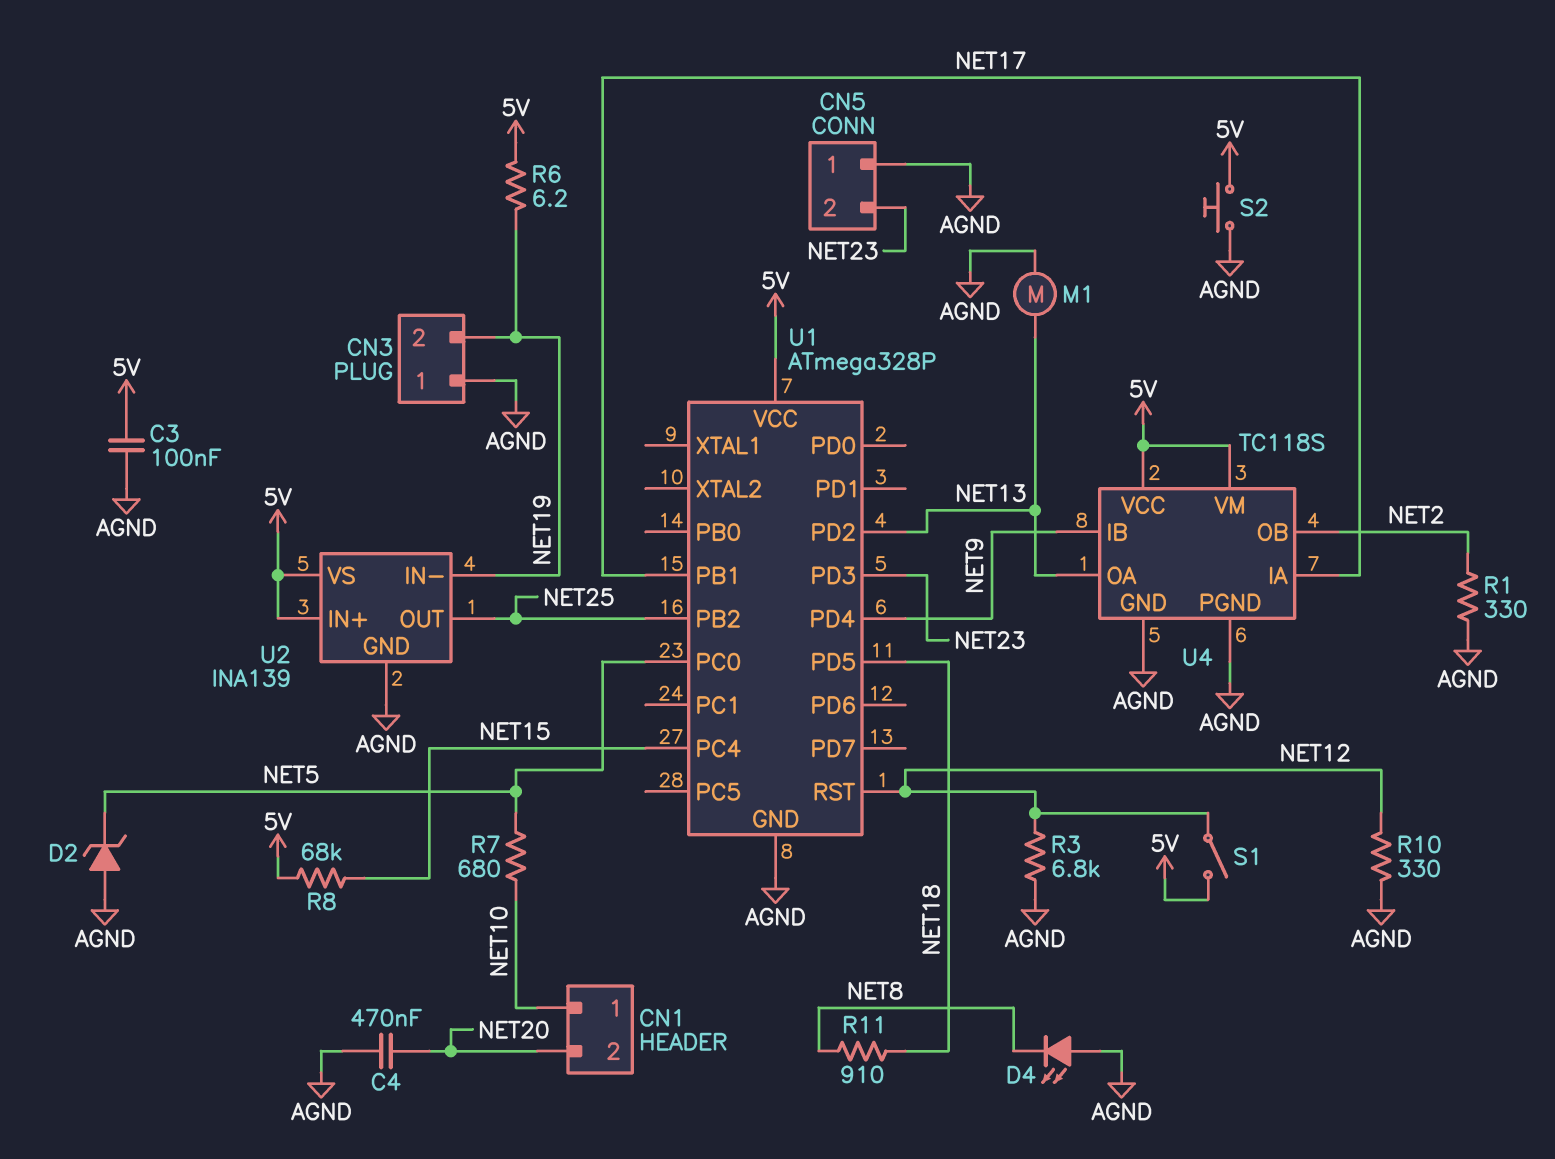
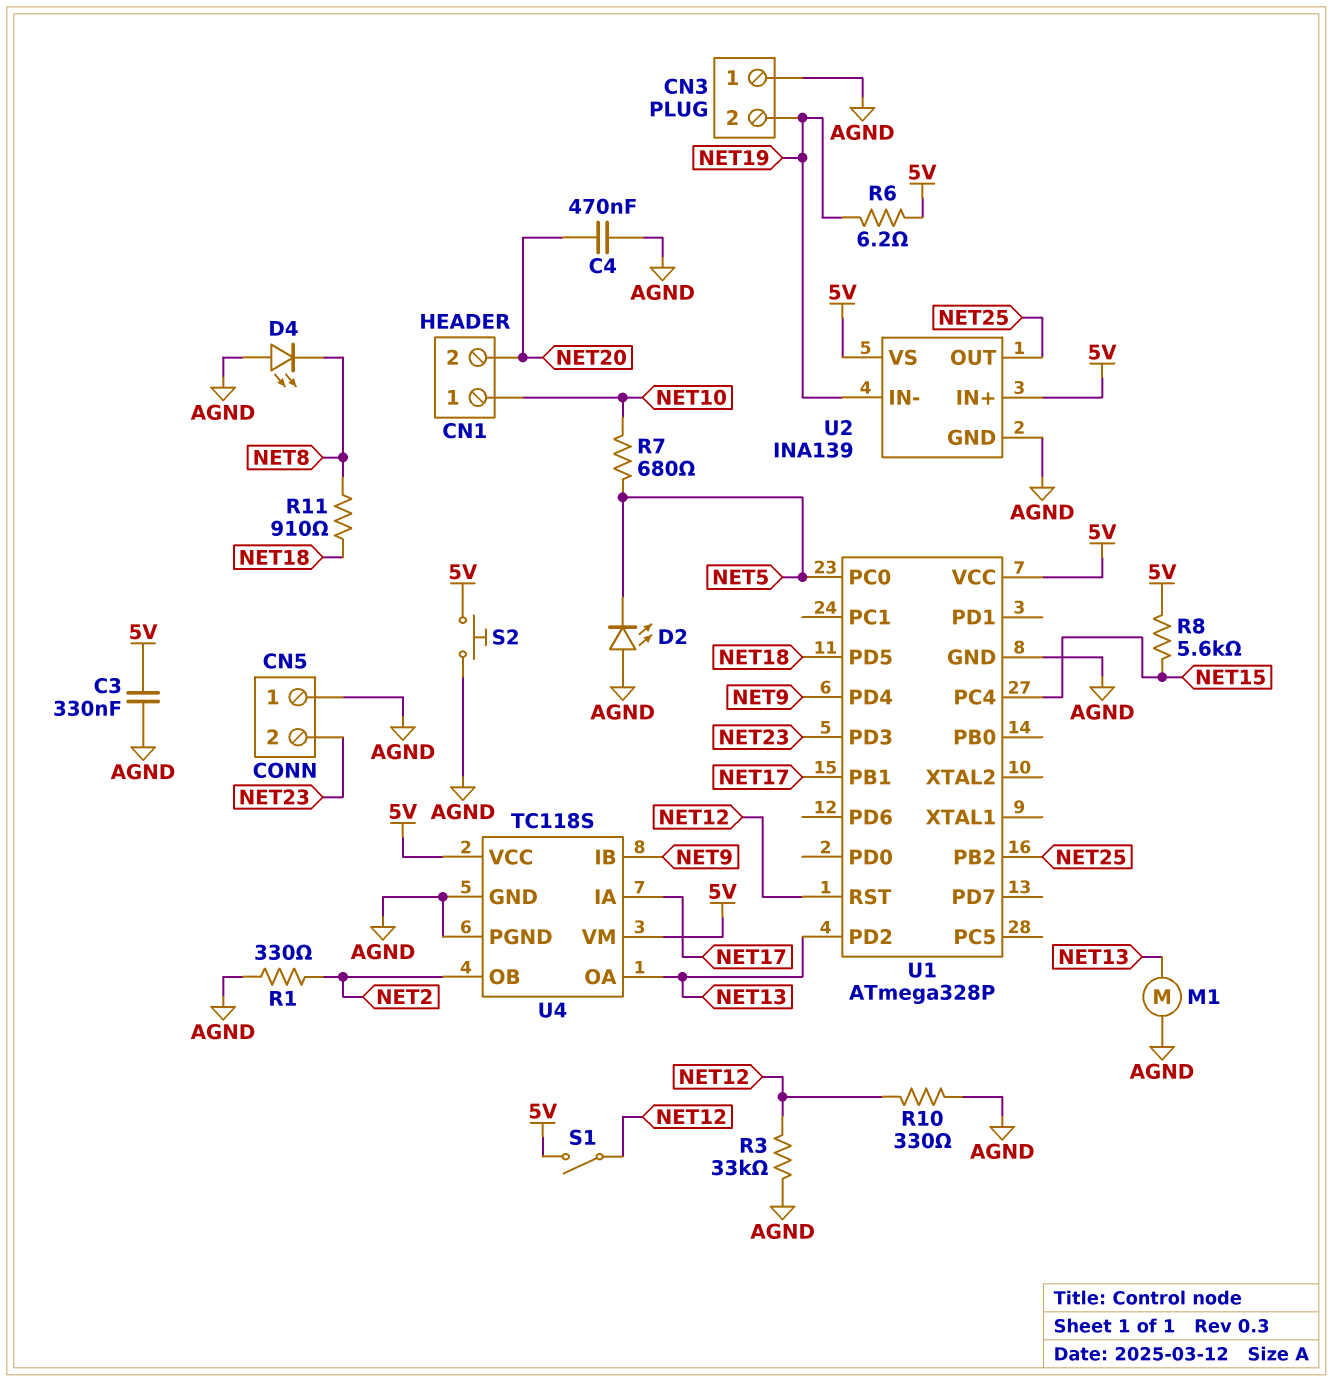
C3: 100nF (5V, AGND) -> 330nF (5V, AGND)
D2: zener (A AGND, K NET5) -> LED (A AGND, K NET5)
R3: 6.8k (AGND, NET12) -> 33k (AGND, NET12)
R8: 68k (5V, NET15) -> 5.6k (5V, NET15)

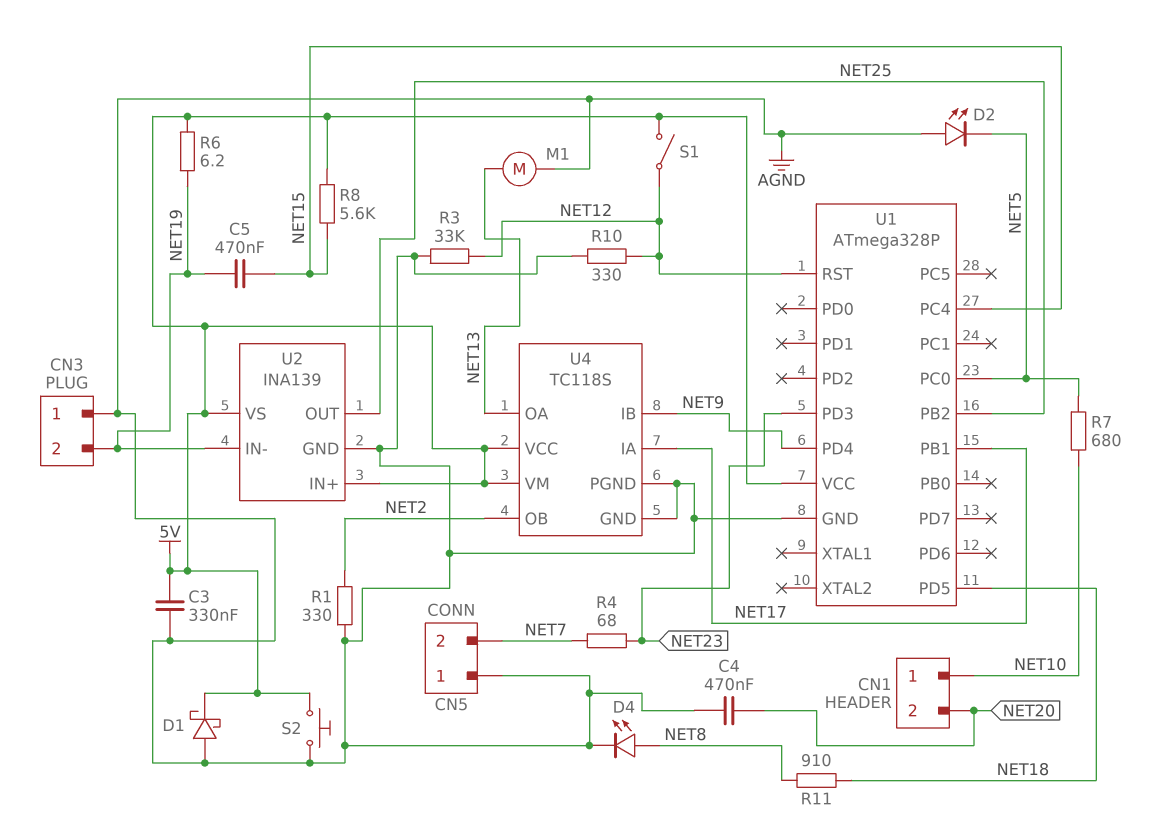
C5: none -> 470nF (NET15, NET19)
CN5 pin 2: NET23 -> NET7
D1: none -> schottky (A AGND, K 5V)
D4: LED (A AGND, K NET8) -> LED (A NET8, K AGND)
R4: none -> 68 (NET7, NET23)
U1 pin PD2: NET13 -> none

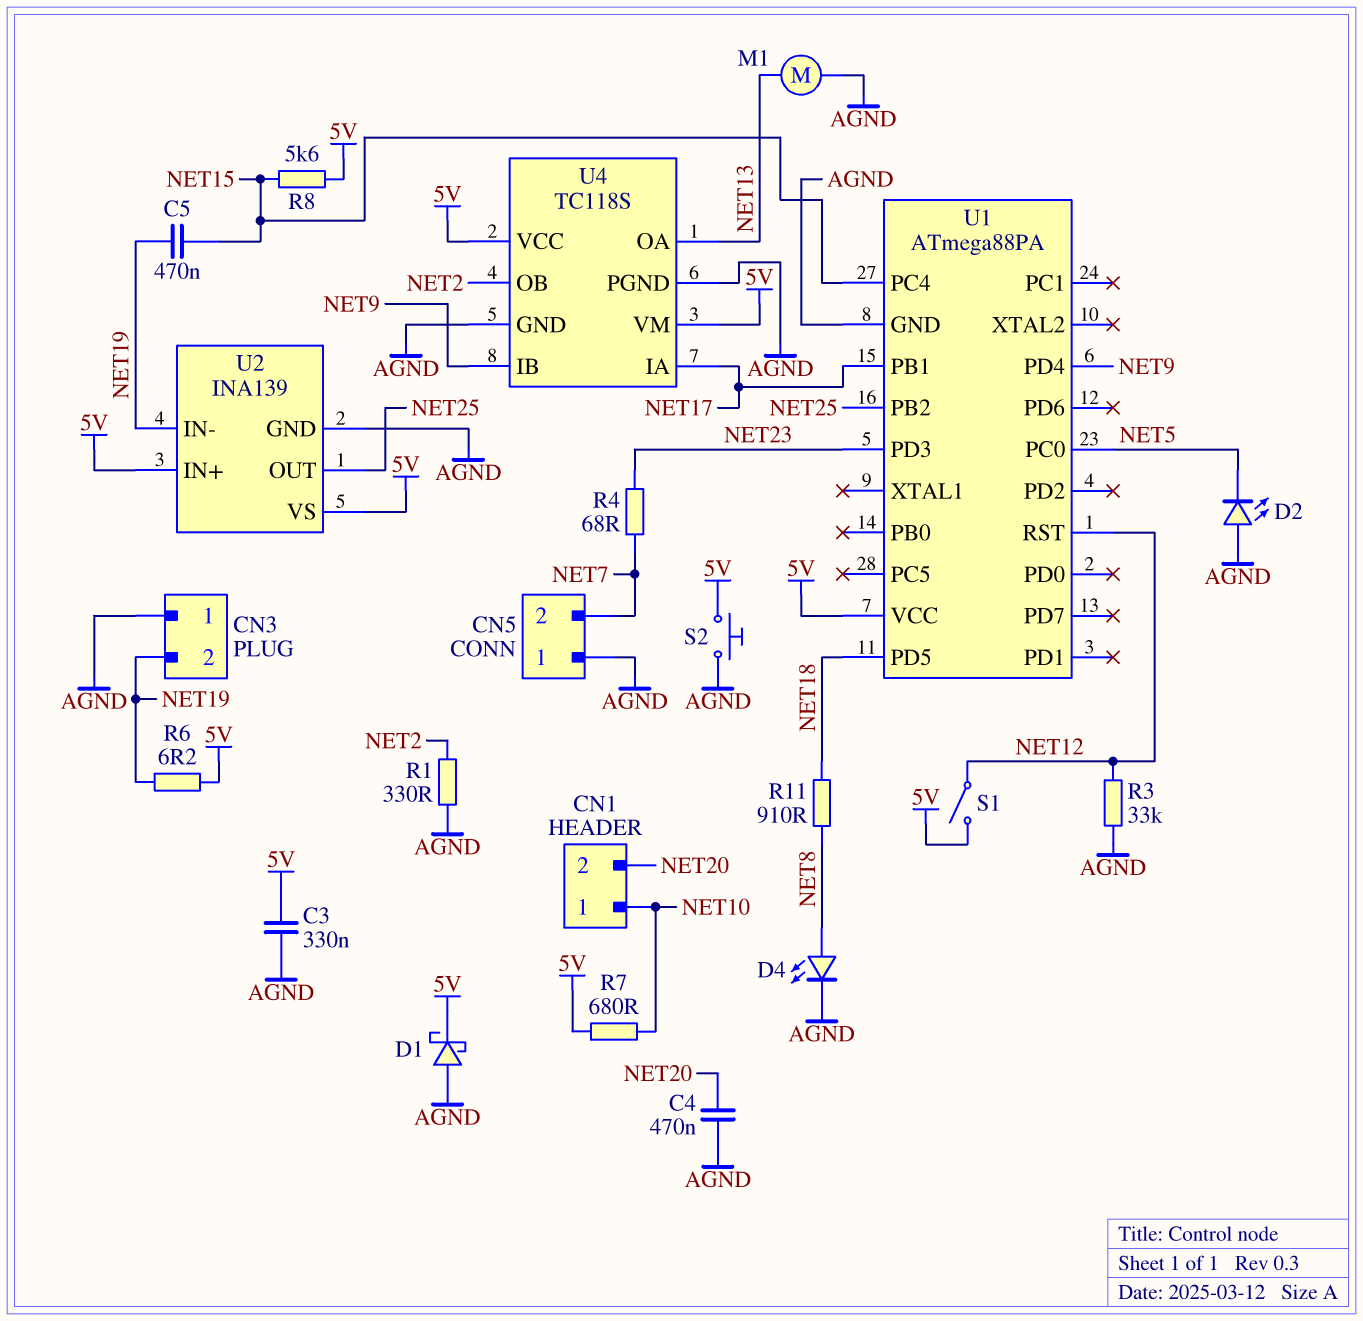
R7: 680 (NET5, NET10) -> 680 (5V, NET10)
R10: 330 (AGND, NET12) -> none
U1: ATmega328P -> ATmega88PA

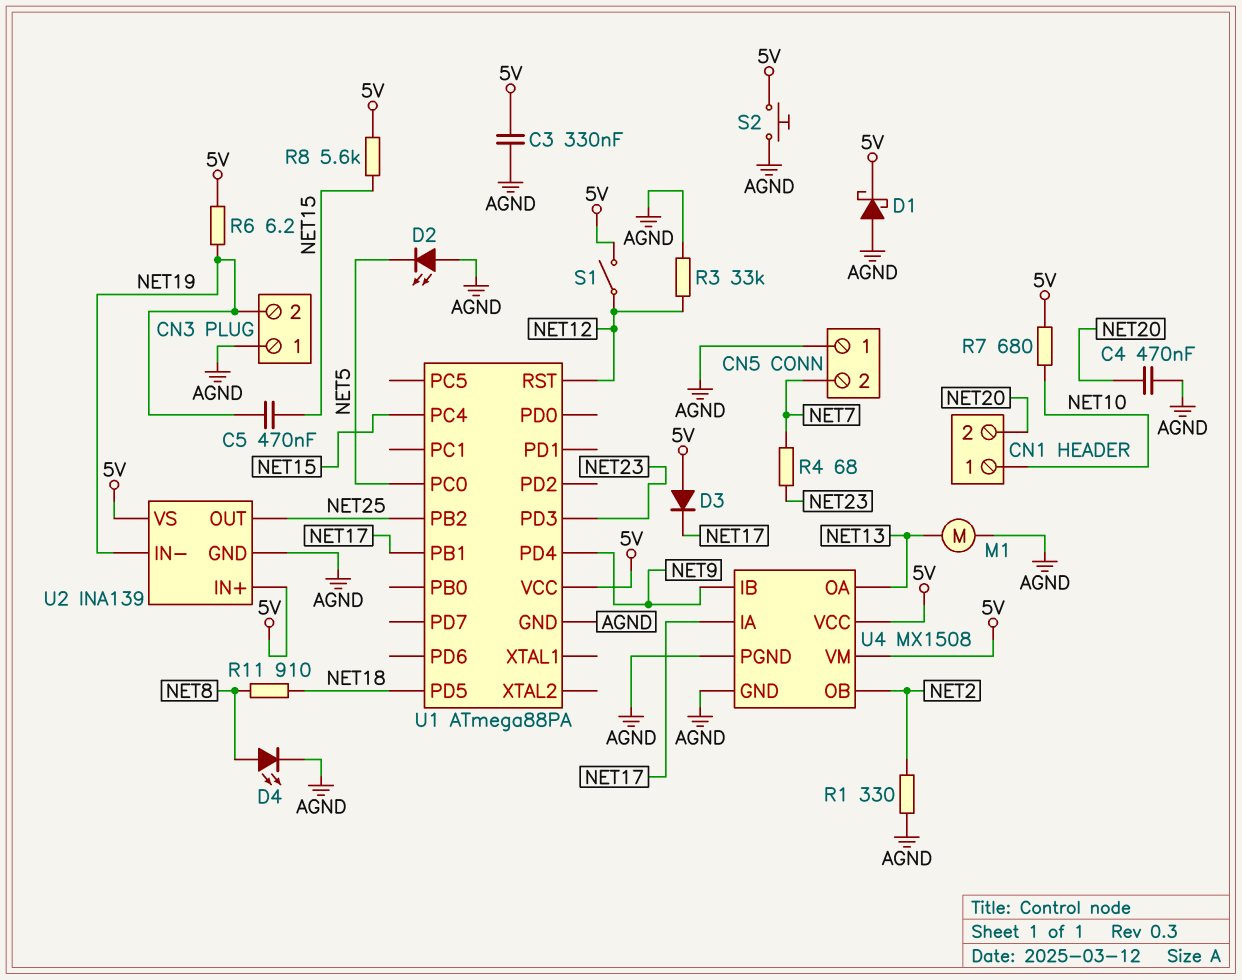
D3: none -> diode (A 5V, K NET17)
U4: TC118S -> MX1508

